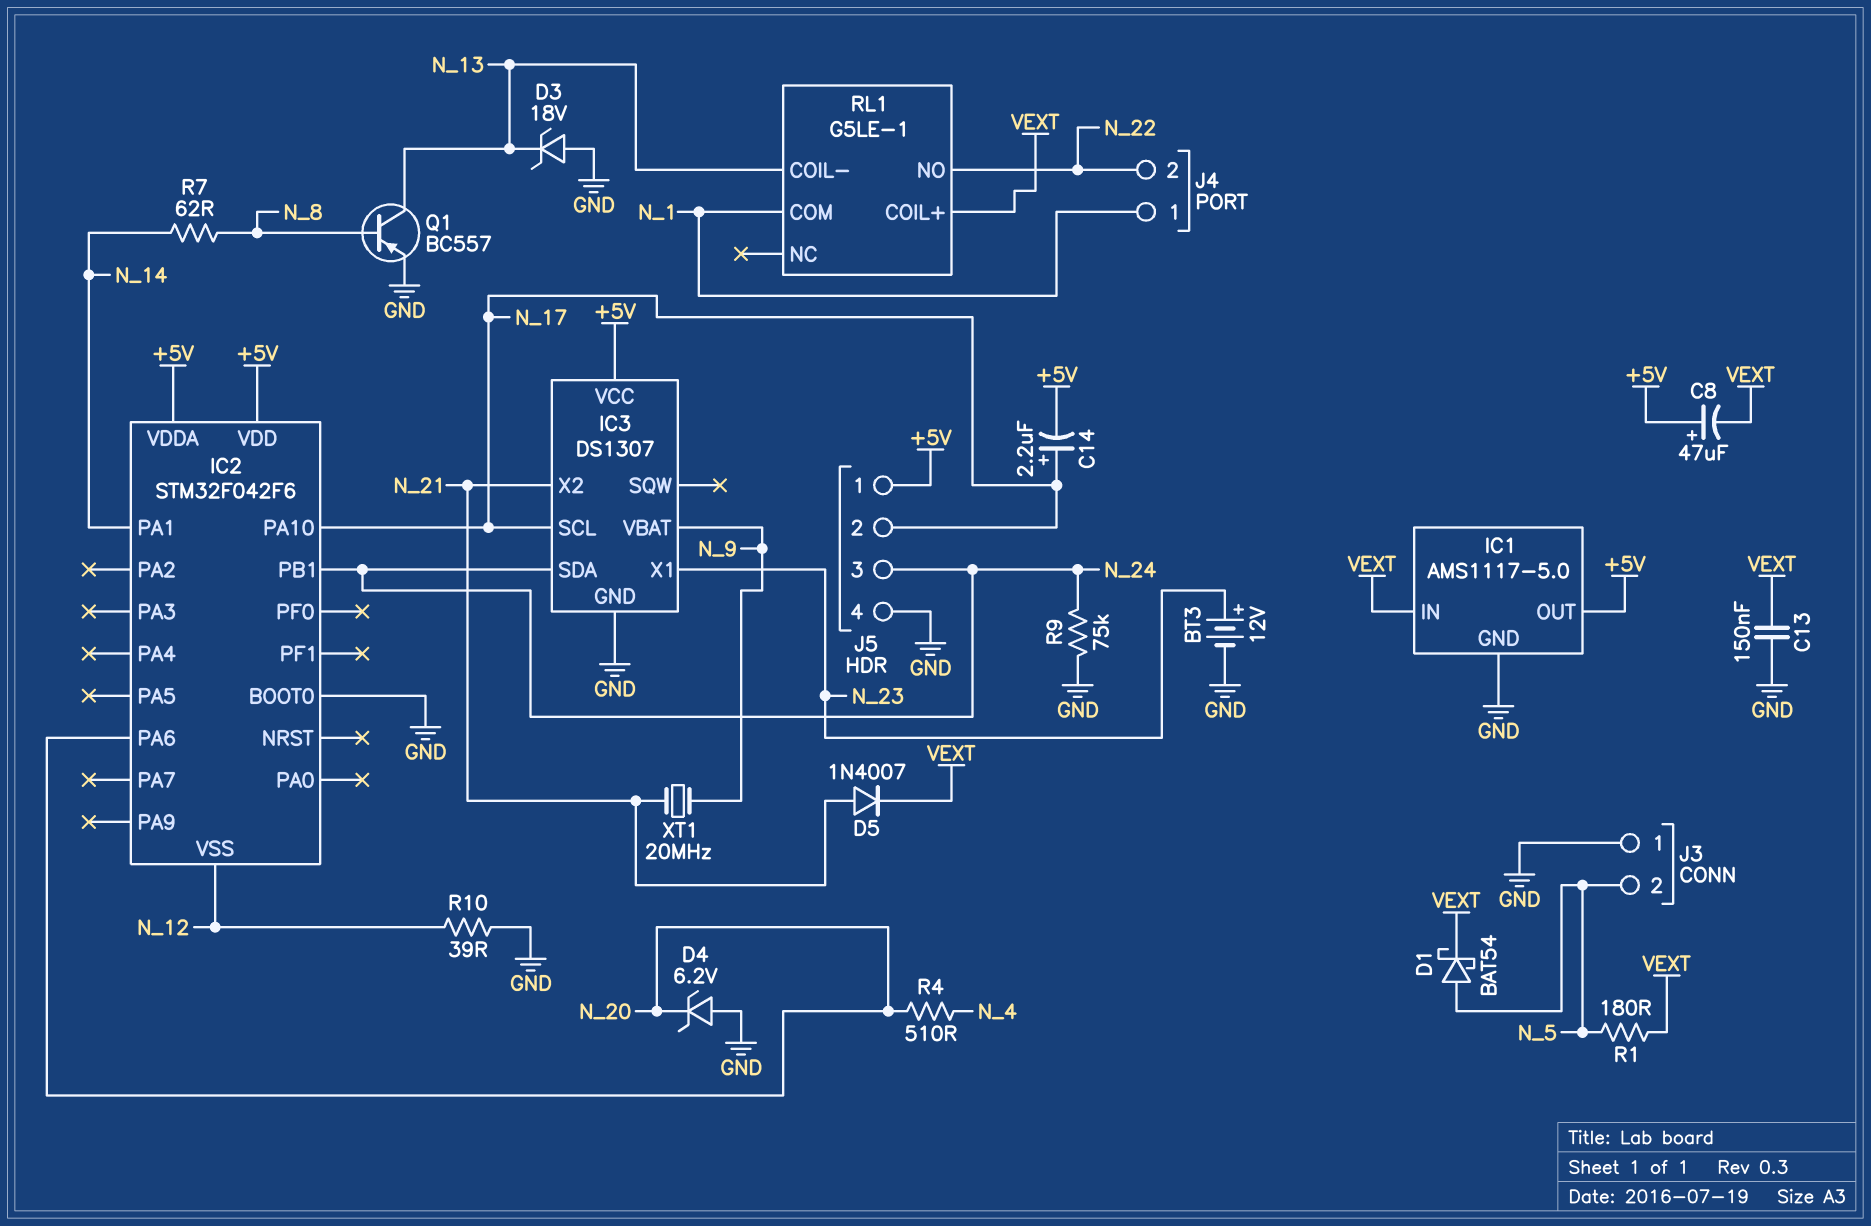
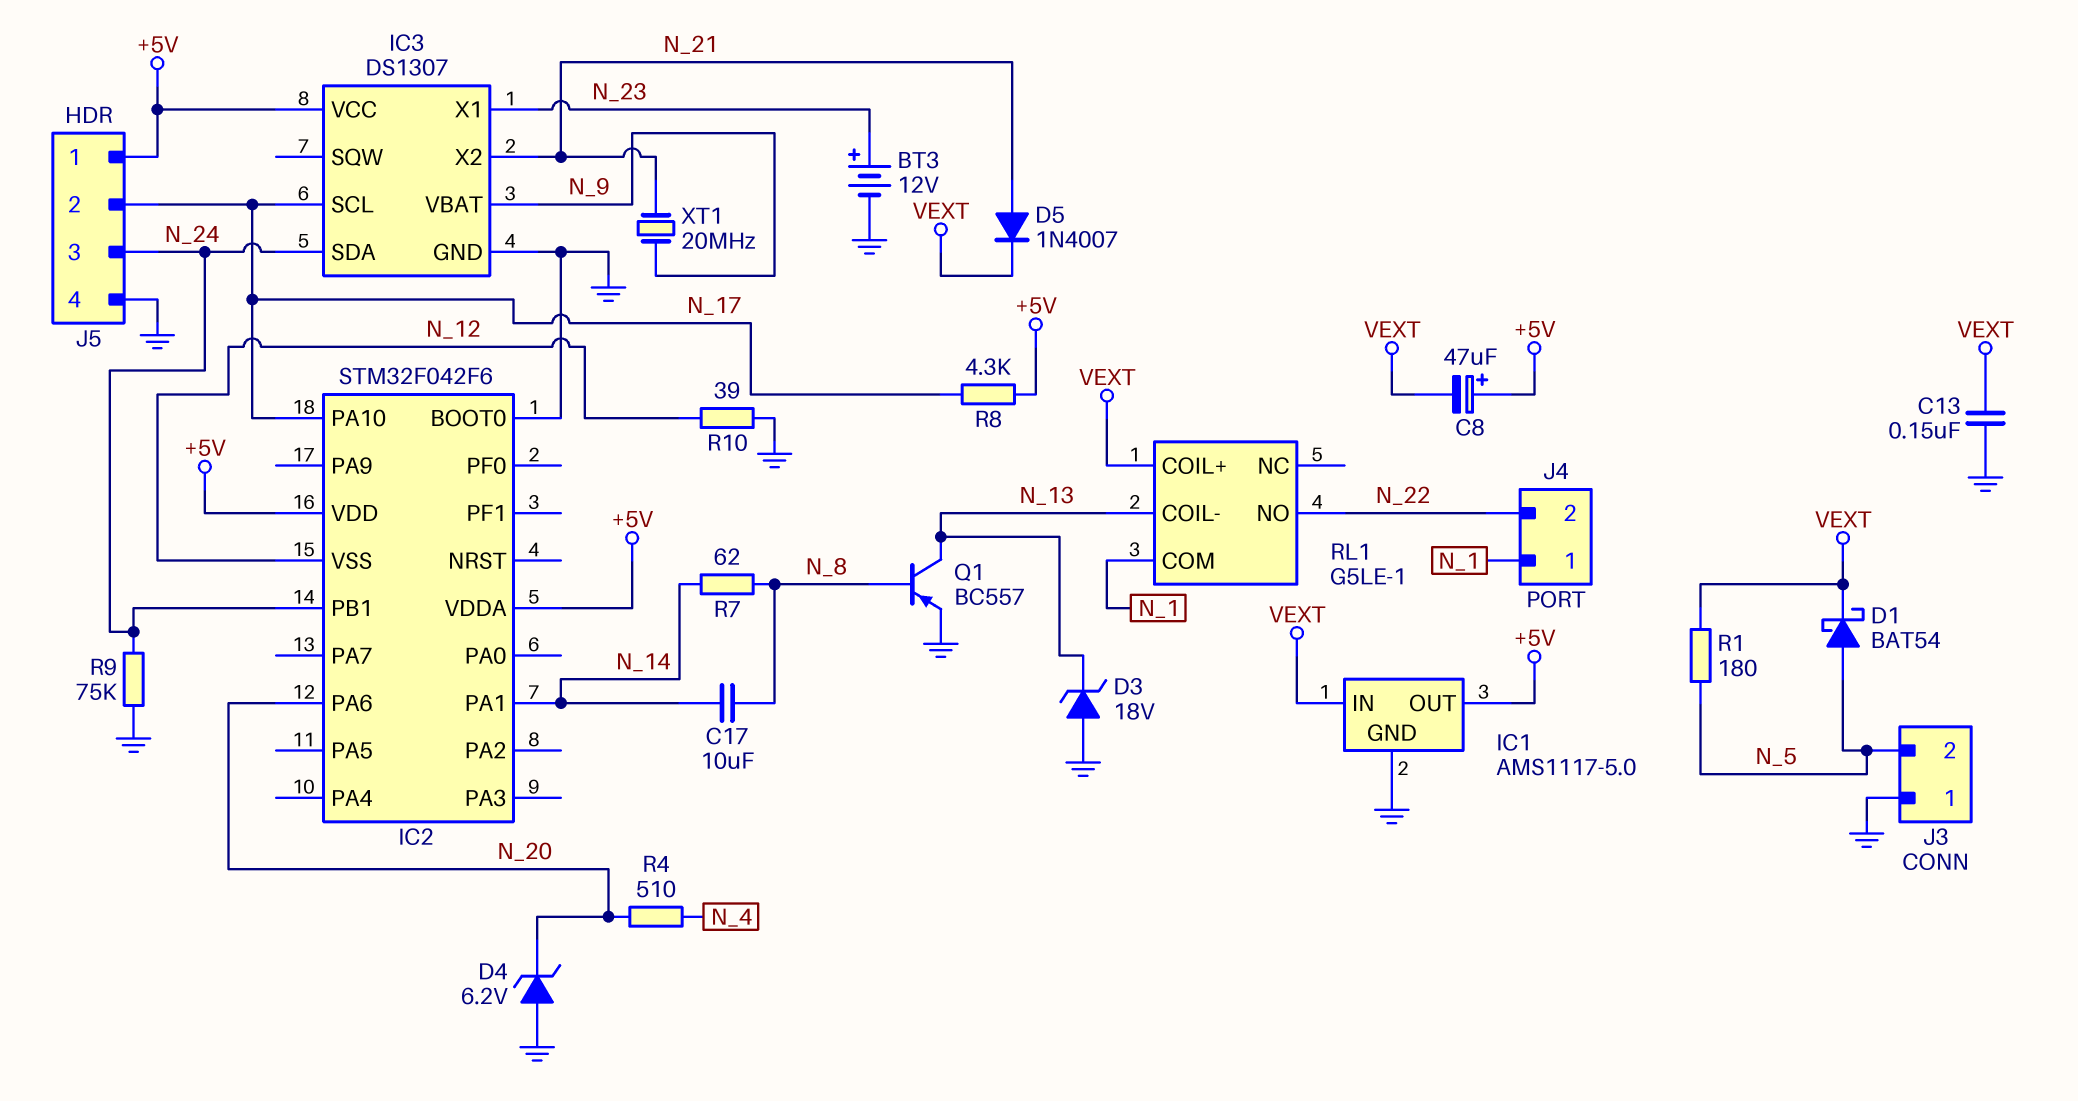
C14: 2.2uF (plus N_17, minus +5V) -> none
C17: none -> 10uF (N_8, N_14)
R8: none -> 4.3k (+5V, N_17)

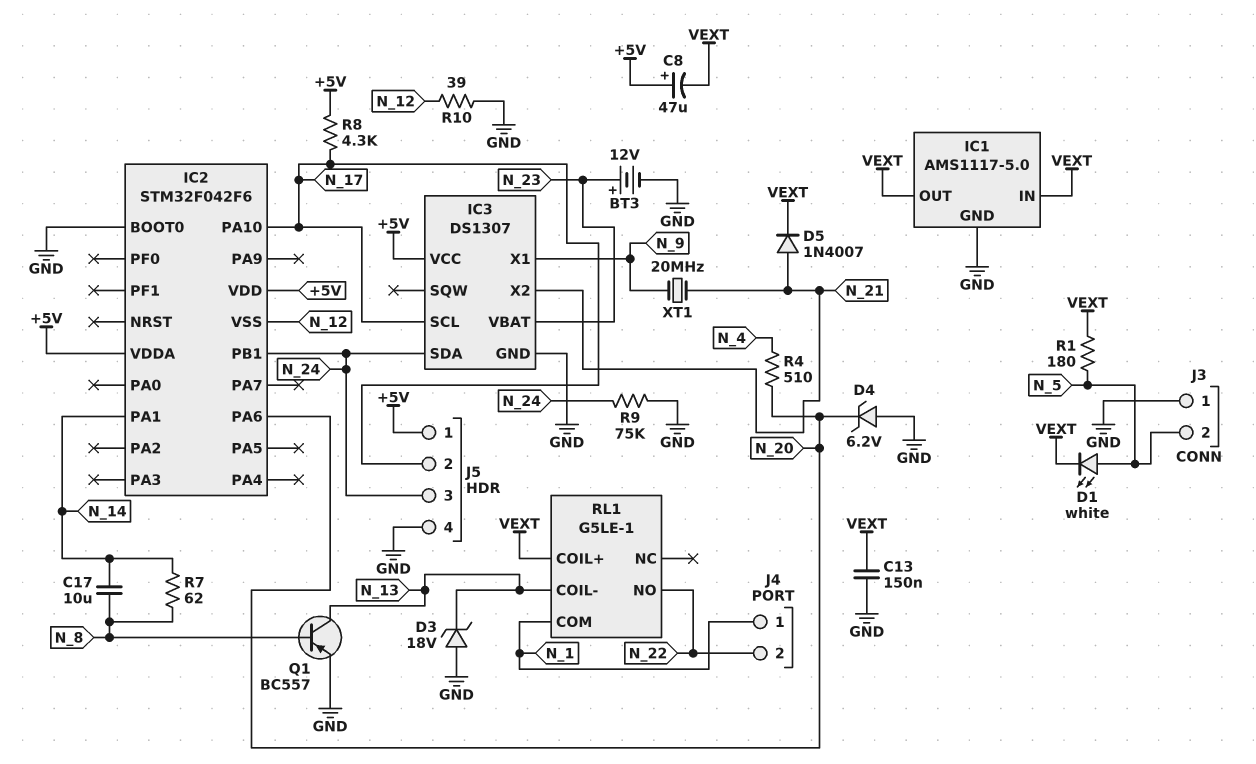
D1: schottky BAT54 (A N_5, K VEXT) -> LED white (A N_5, K VEXT)
IC1 pin OUT: +5V -> VEXT
IC3 pin VBAT: N_9 -> N_23
IC3 pin X1: N_23 -> N_9

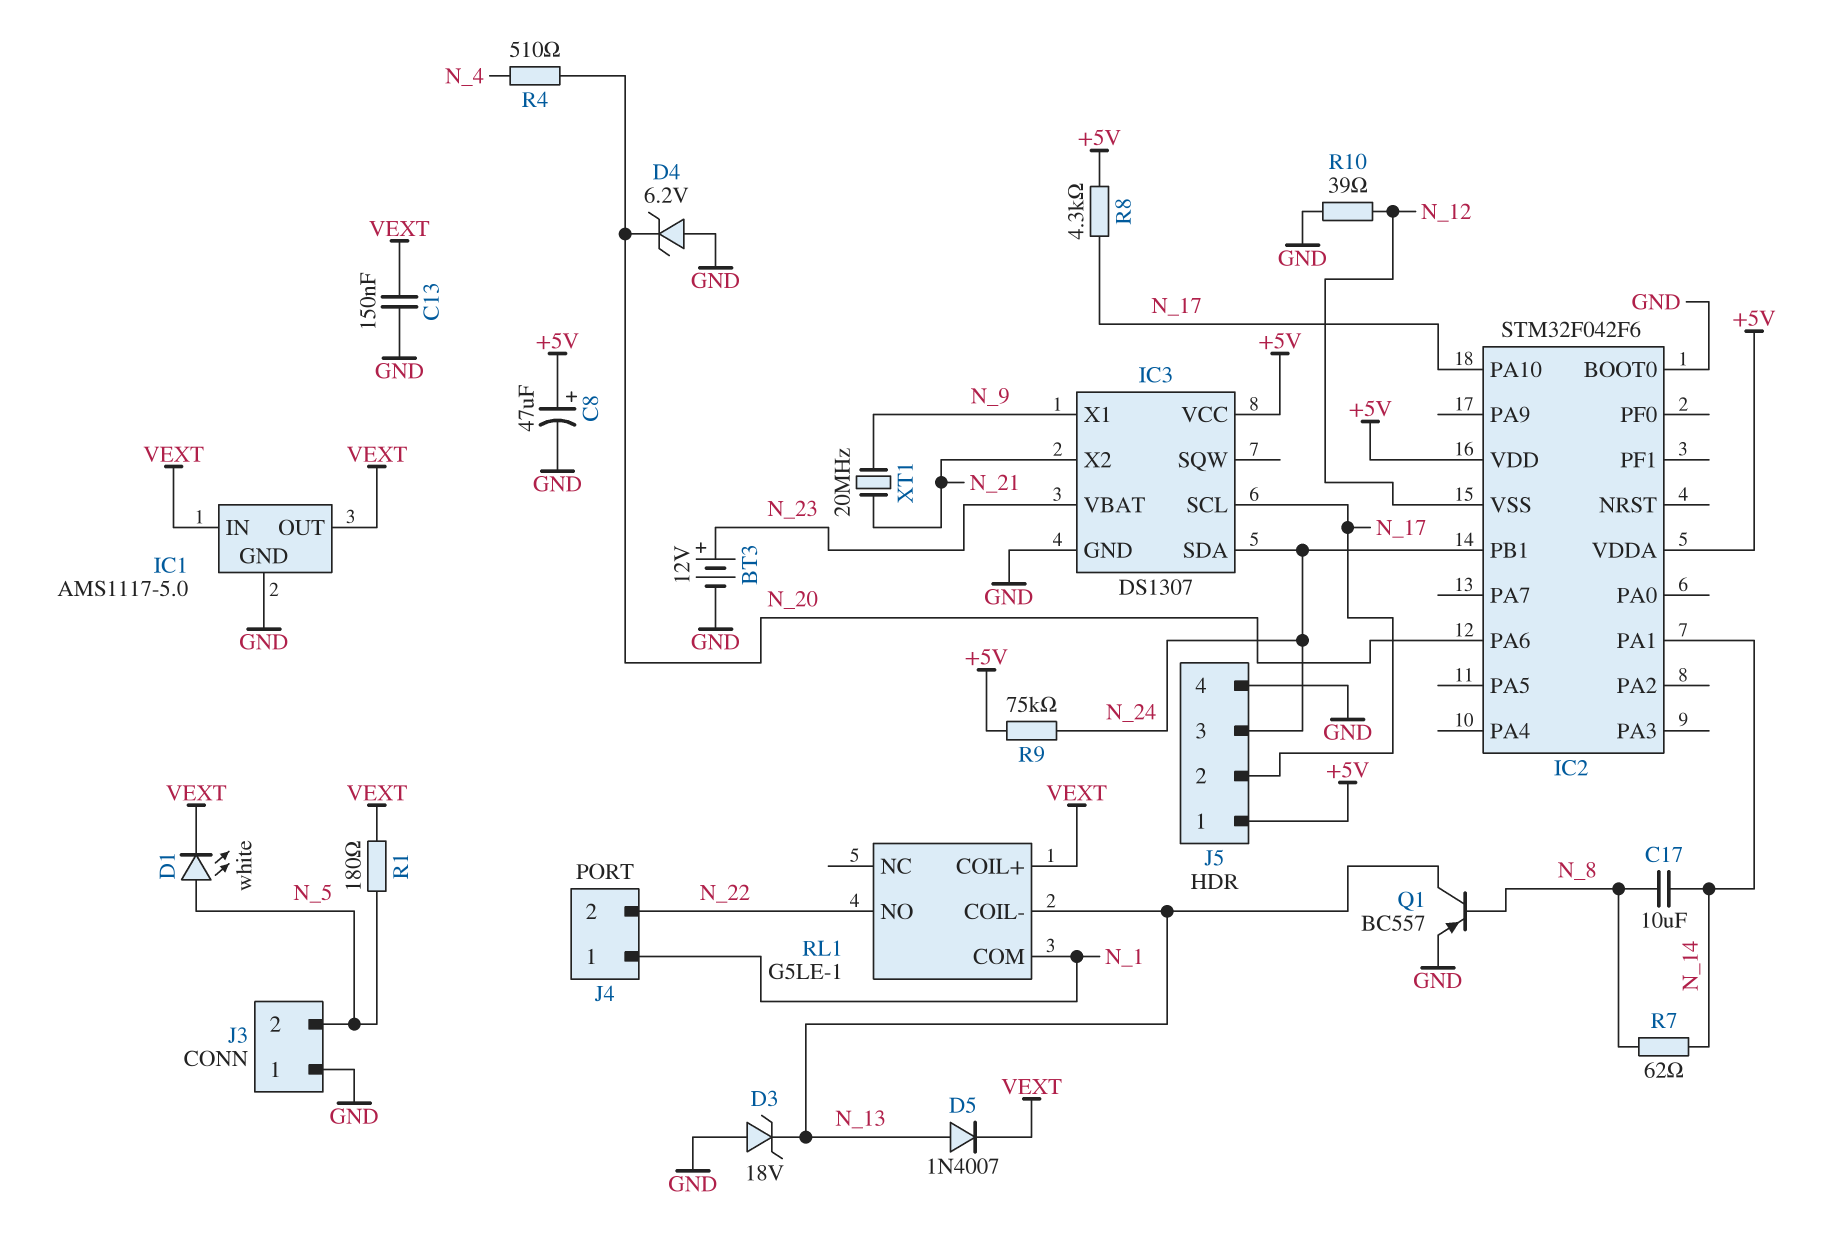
C8: 47uF (plus +5V, minus VEXT) -> 47uF (plus +5V, minus GND)
D5: diode 1N4007 (A N_21, K VEXT) -> diode 1N4007 (A N_13, K VEXT)
R9: 75k (GND, N_24) -> 75k (+5V, N_24)

